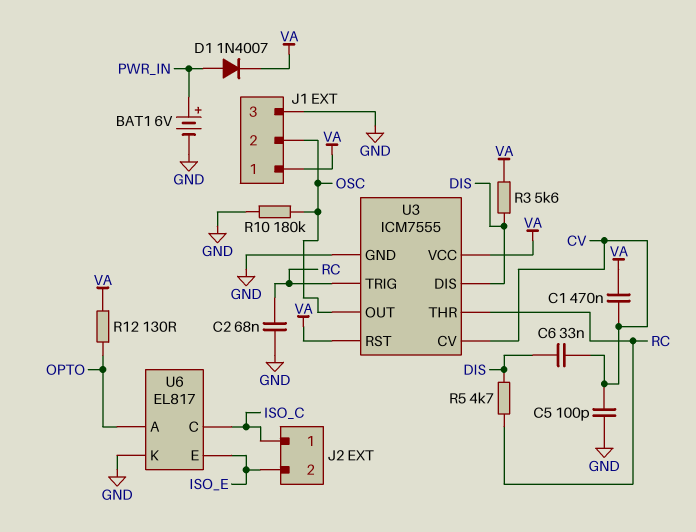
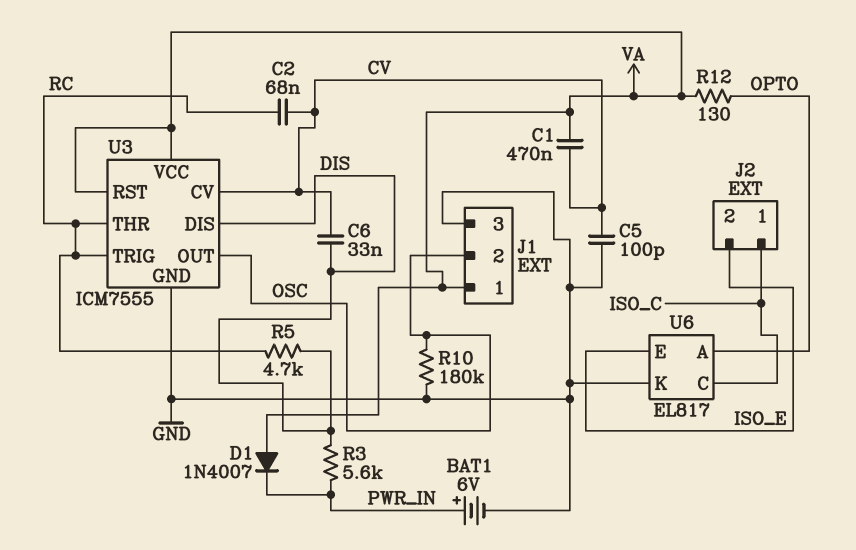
C2: 68nF (GND, RC) -> 68nF (CV, RC)
D1: diode 1N4007 (A PWR_IN, K VA) -> diode 1N4007 (A VA, K PWR_IN)
R3: 5.6k (DIS, VA) -> 5.6k (DIS, PWR_IN)

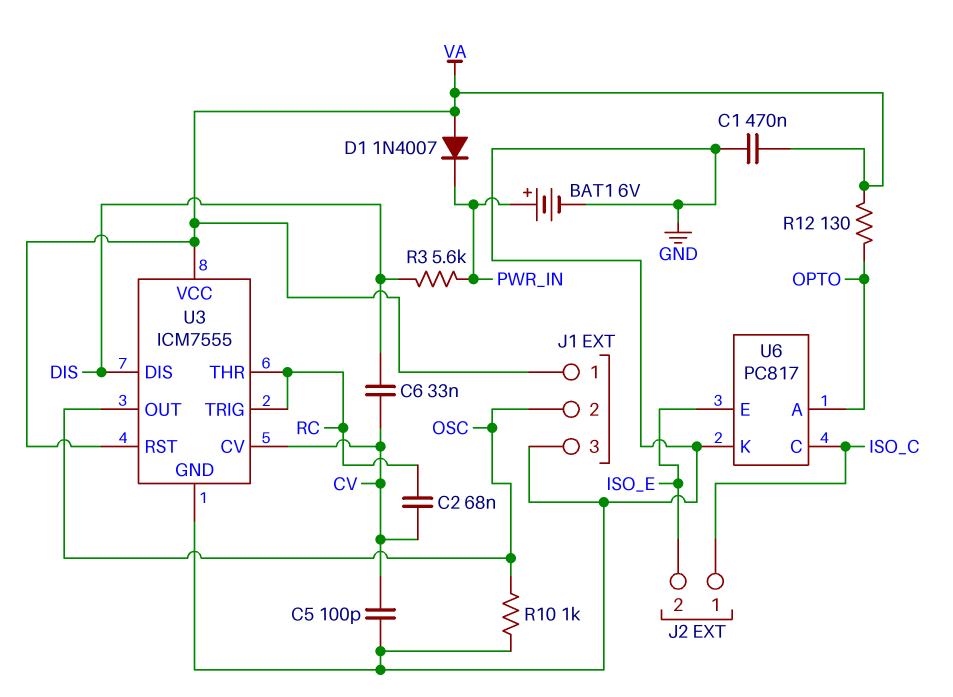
C1: 470nF (CV, VA) -> 470nF (GND, VA)
R5: 4.7k (DIS, RC) -> none
R10: 180k (GND, OSC) -> 1k (GND, OSC)
U6: EL817 -> PC817

